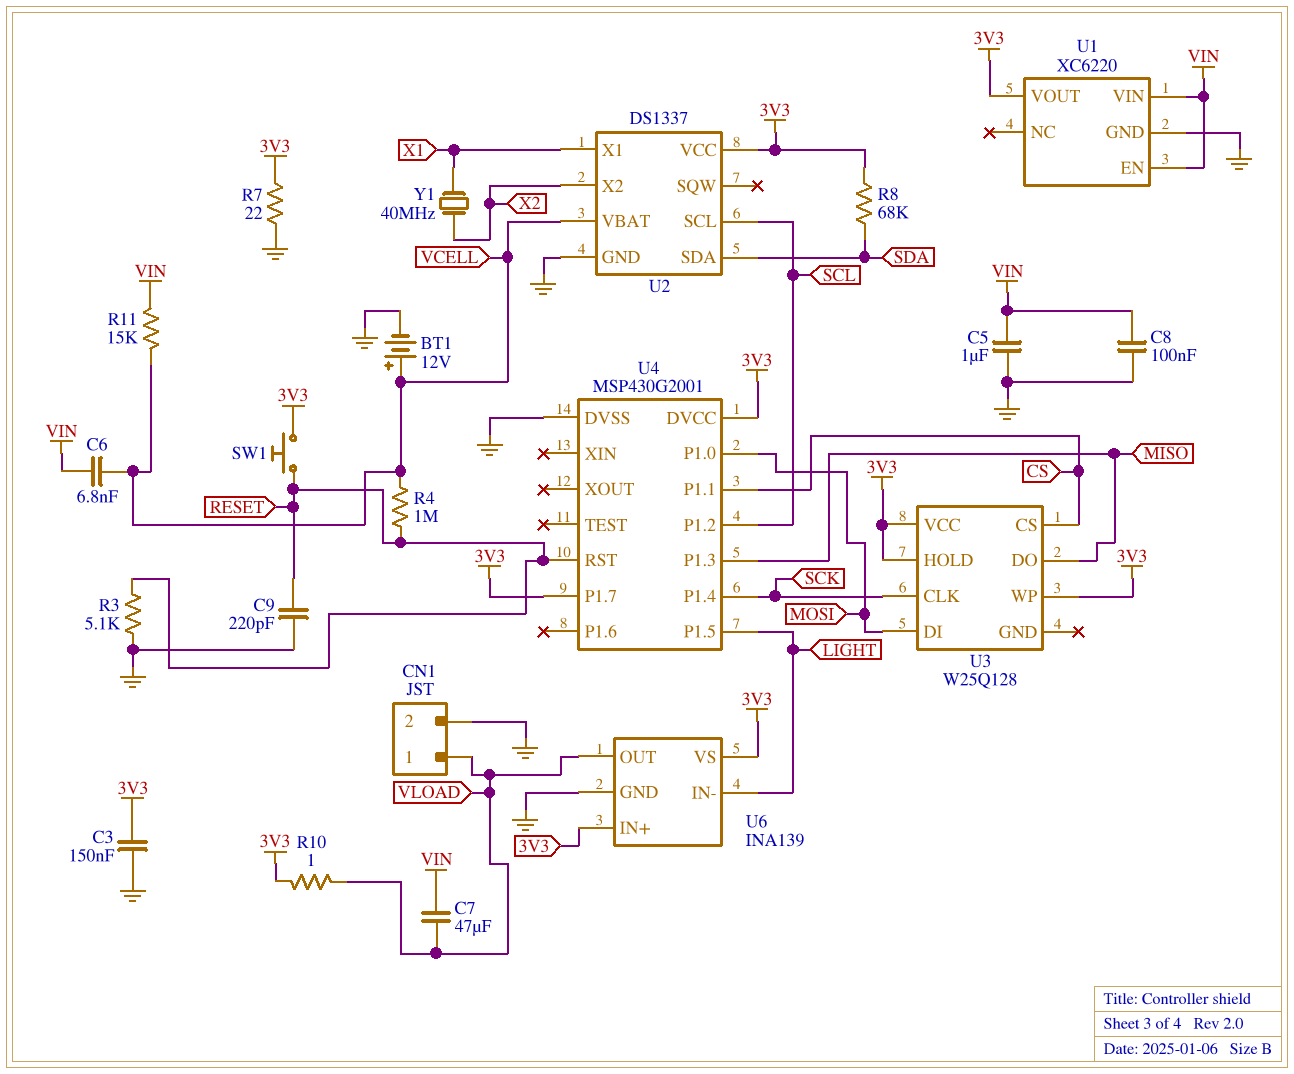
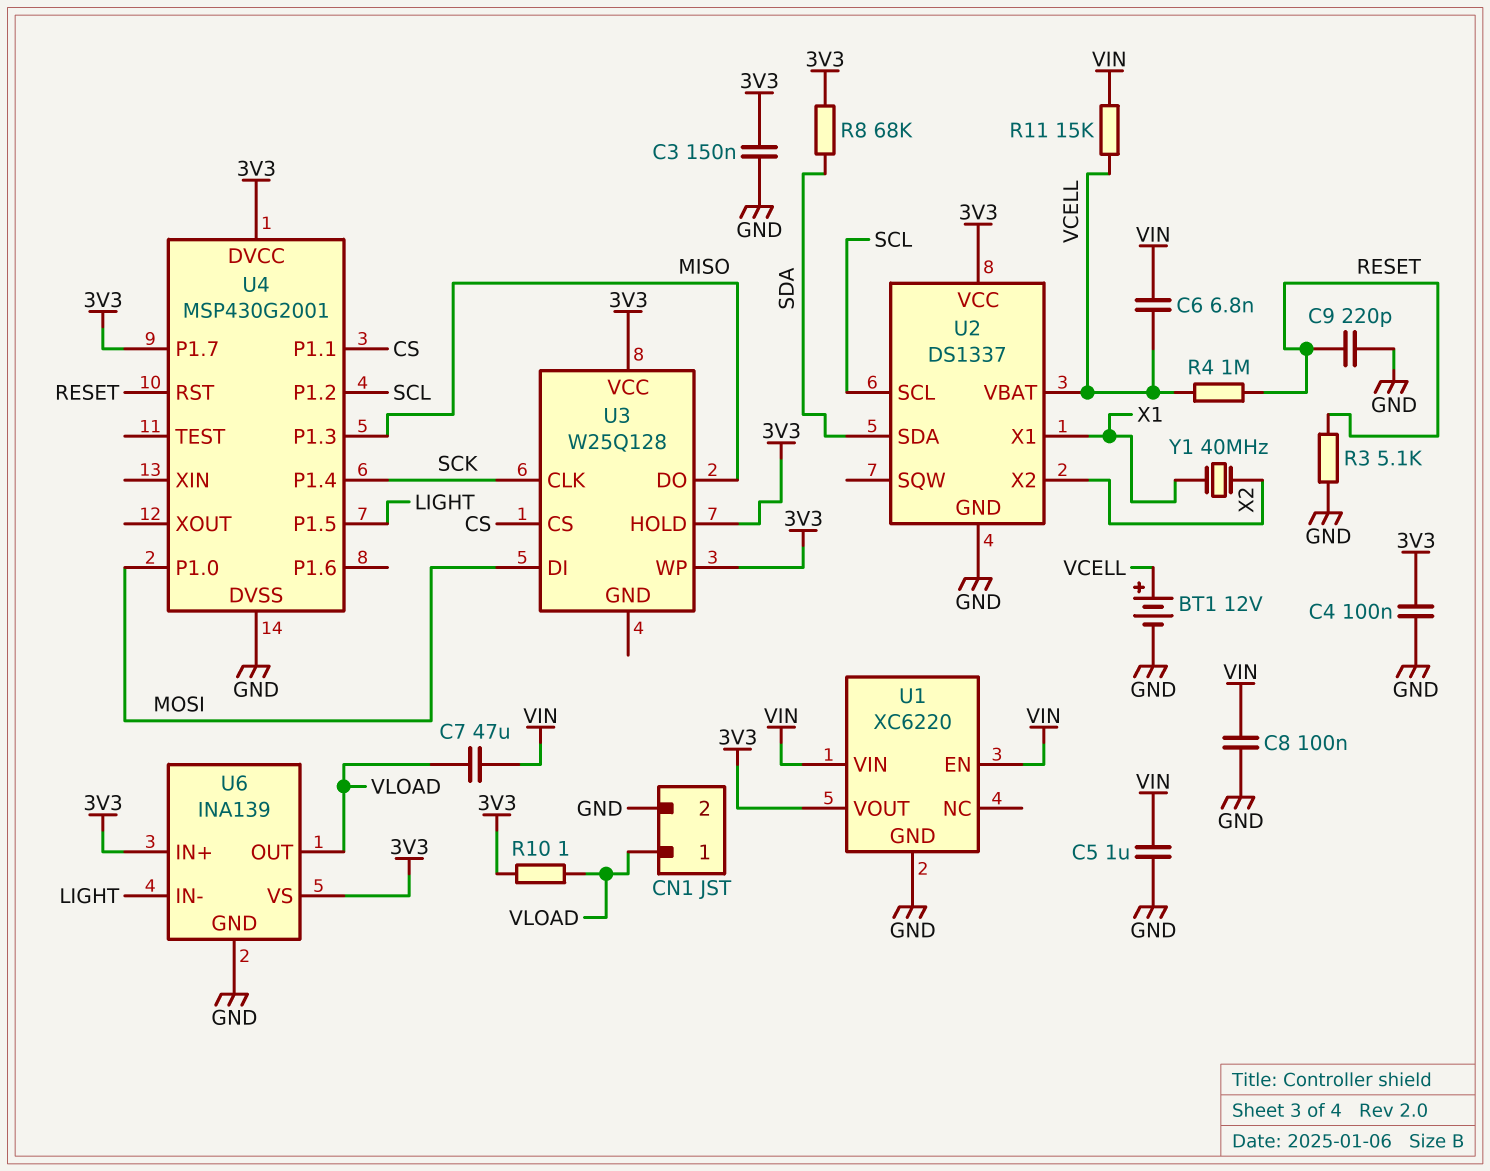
C4: none -> 100nF (3V3, GND)
R7: 22 (3V3, GND) -> none
SW1: button (3V3, RESET) -> none

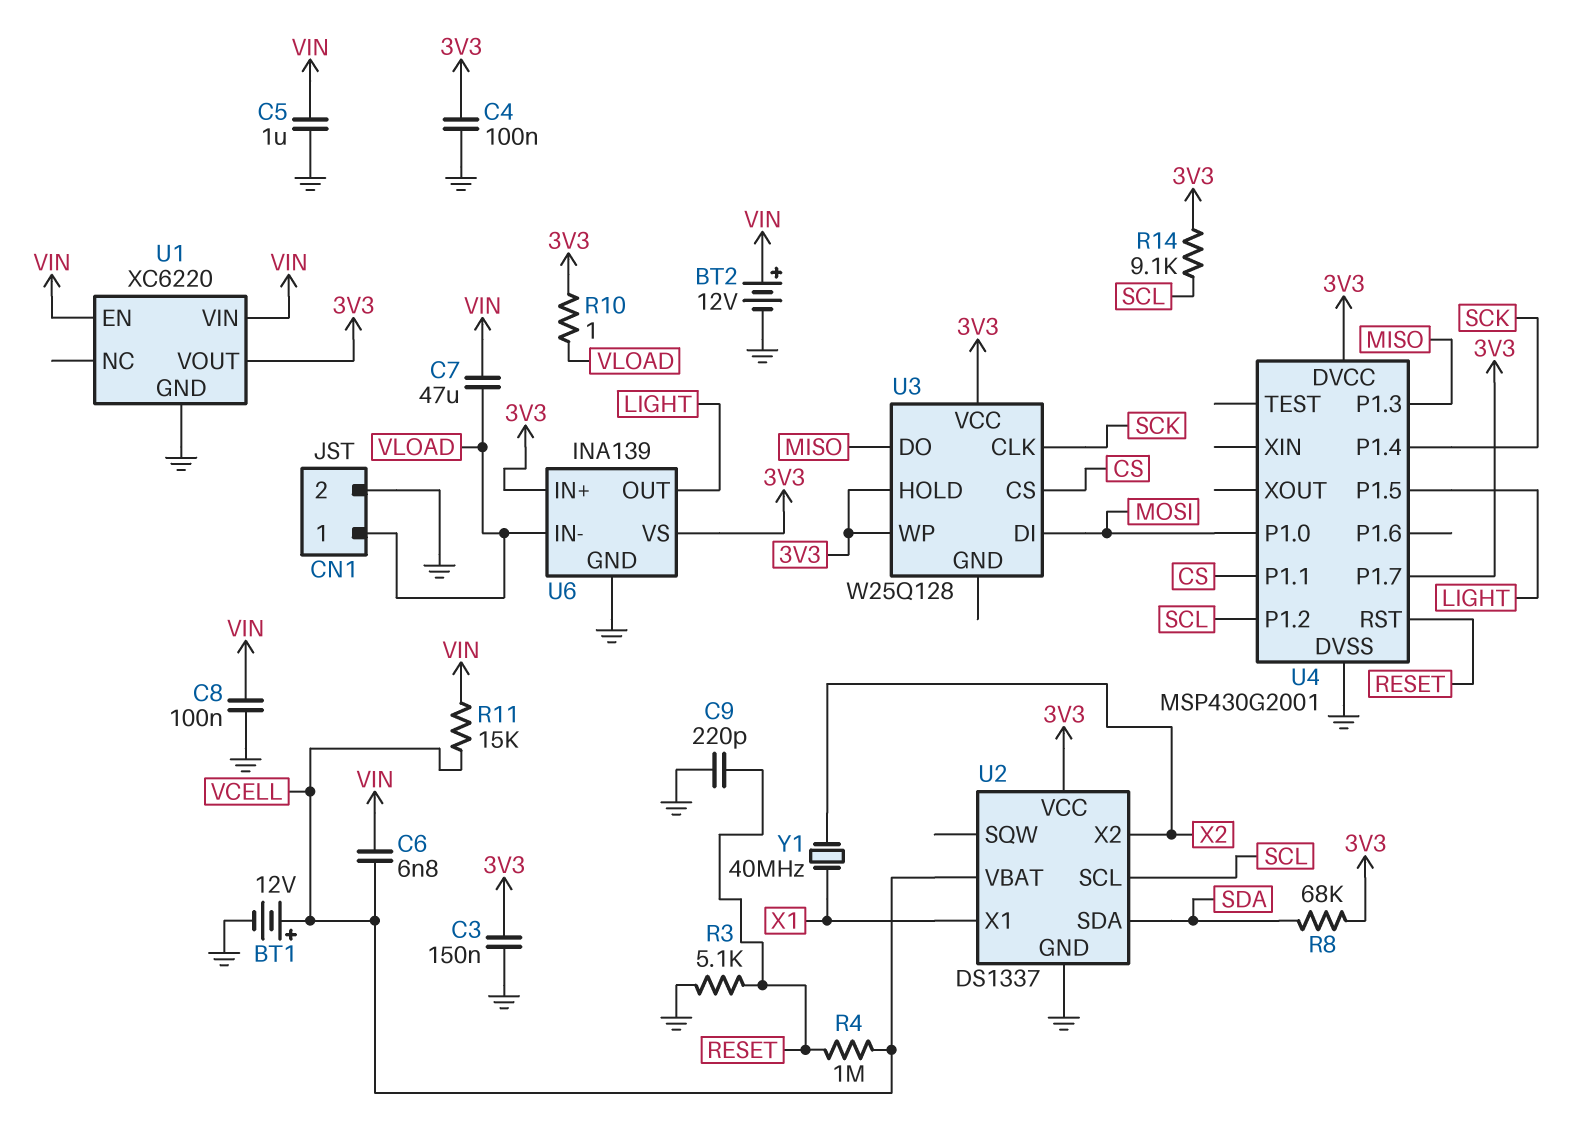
BT2: none -> 12V (plus VIN, minus GND)
R14: none -> 9.1k (3V3, SCL)
U6 pin IN-: LIGHT -> VLOAD
U6 pin OUT: VLOAD -> LIGHT

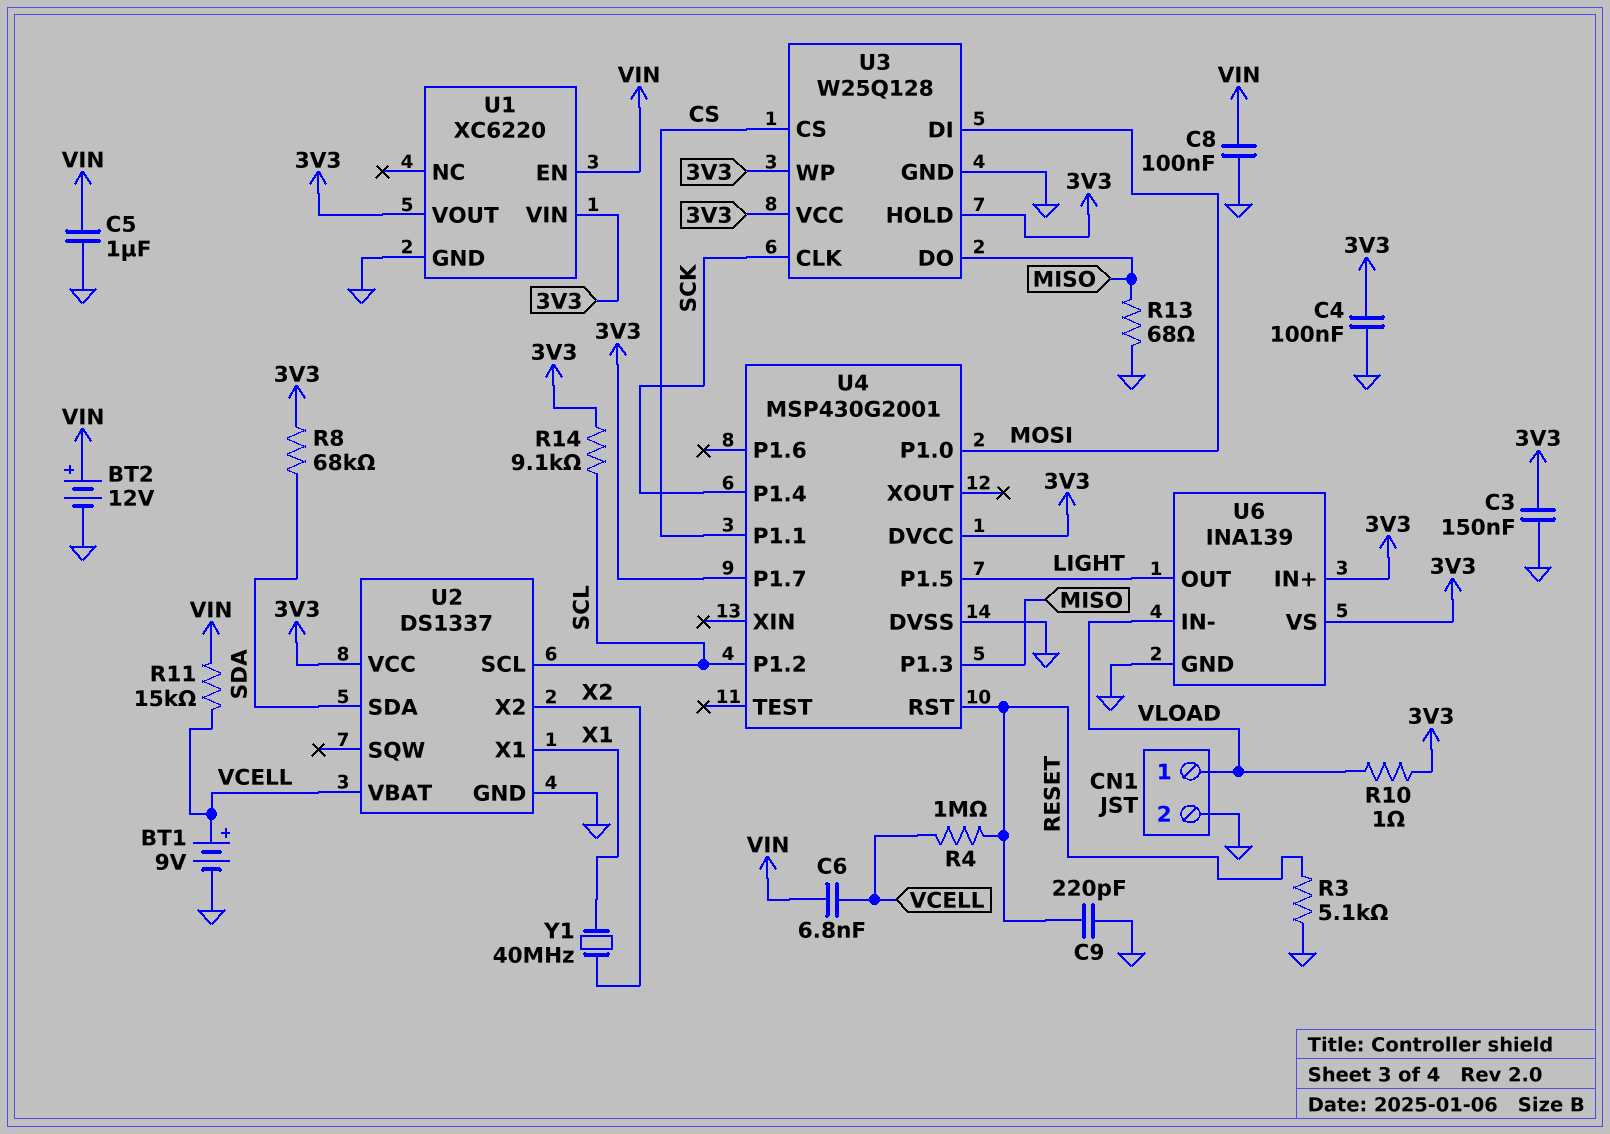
BT1: 12V (plus VCELL, minus GND) -> 9V (plus VCELL, minus GND)
C7: 47uF (VIN, VLOAD) -> none
R13: none -> 68 (GND, MISO)
U1 pin VIN: VIN -> 3V3
U3 pin GND: none -> GND

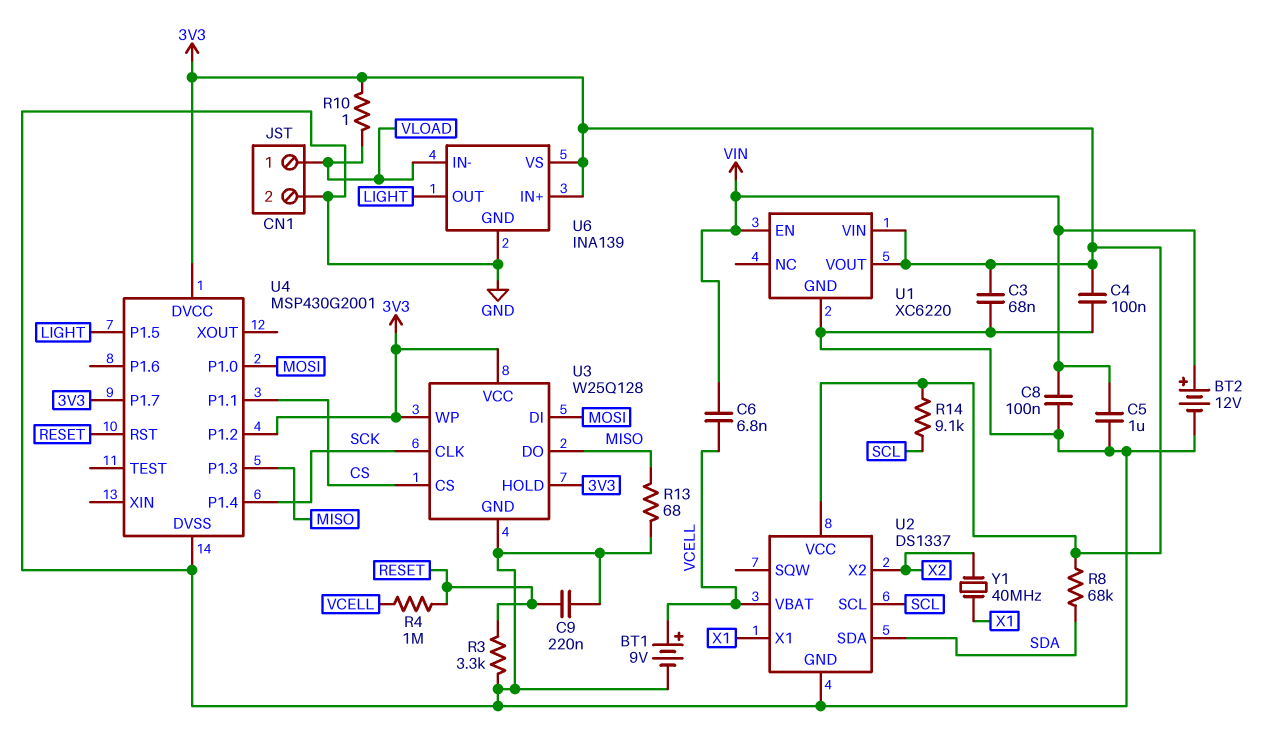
C3: 150nF (3V3, GND) -> 68nF (3V3, GND)
C9: 220pF (GND, RESET) -> 220nF (GND, RESET)
R3: 5.1k (GND, RESET) -> 3.3k (GND, RESET)
R11: 15k (VCELL, VIN) -> none
U4 pin P1.2: SCL -> 3V3

